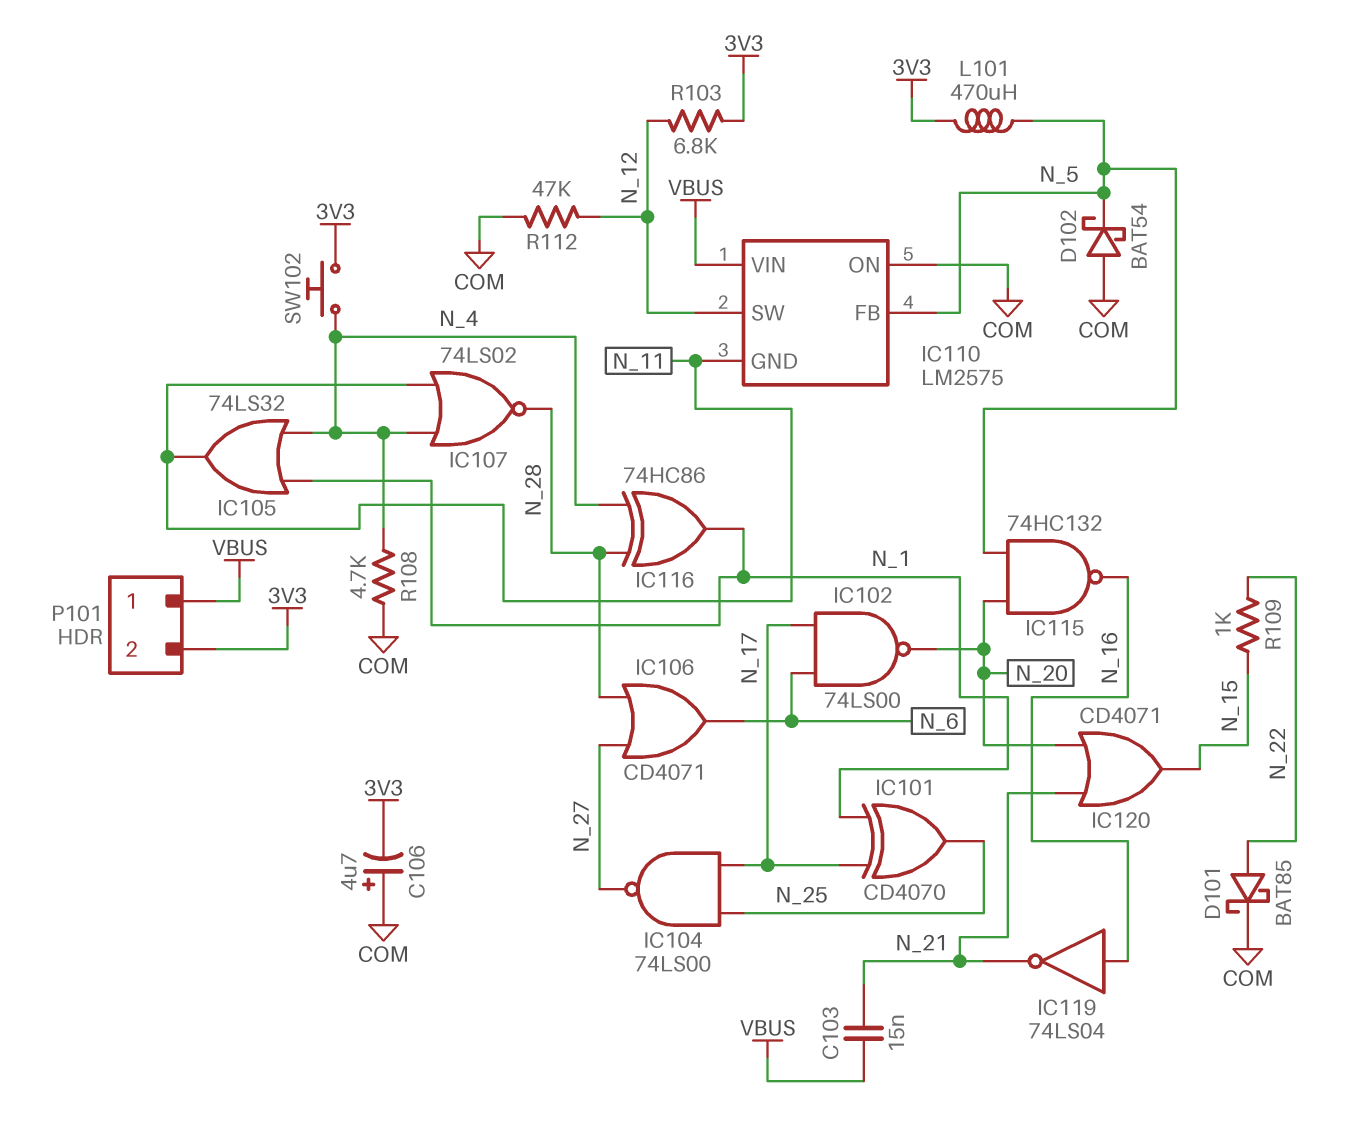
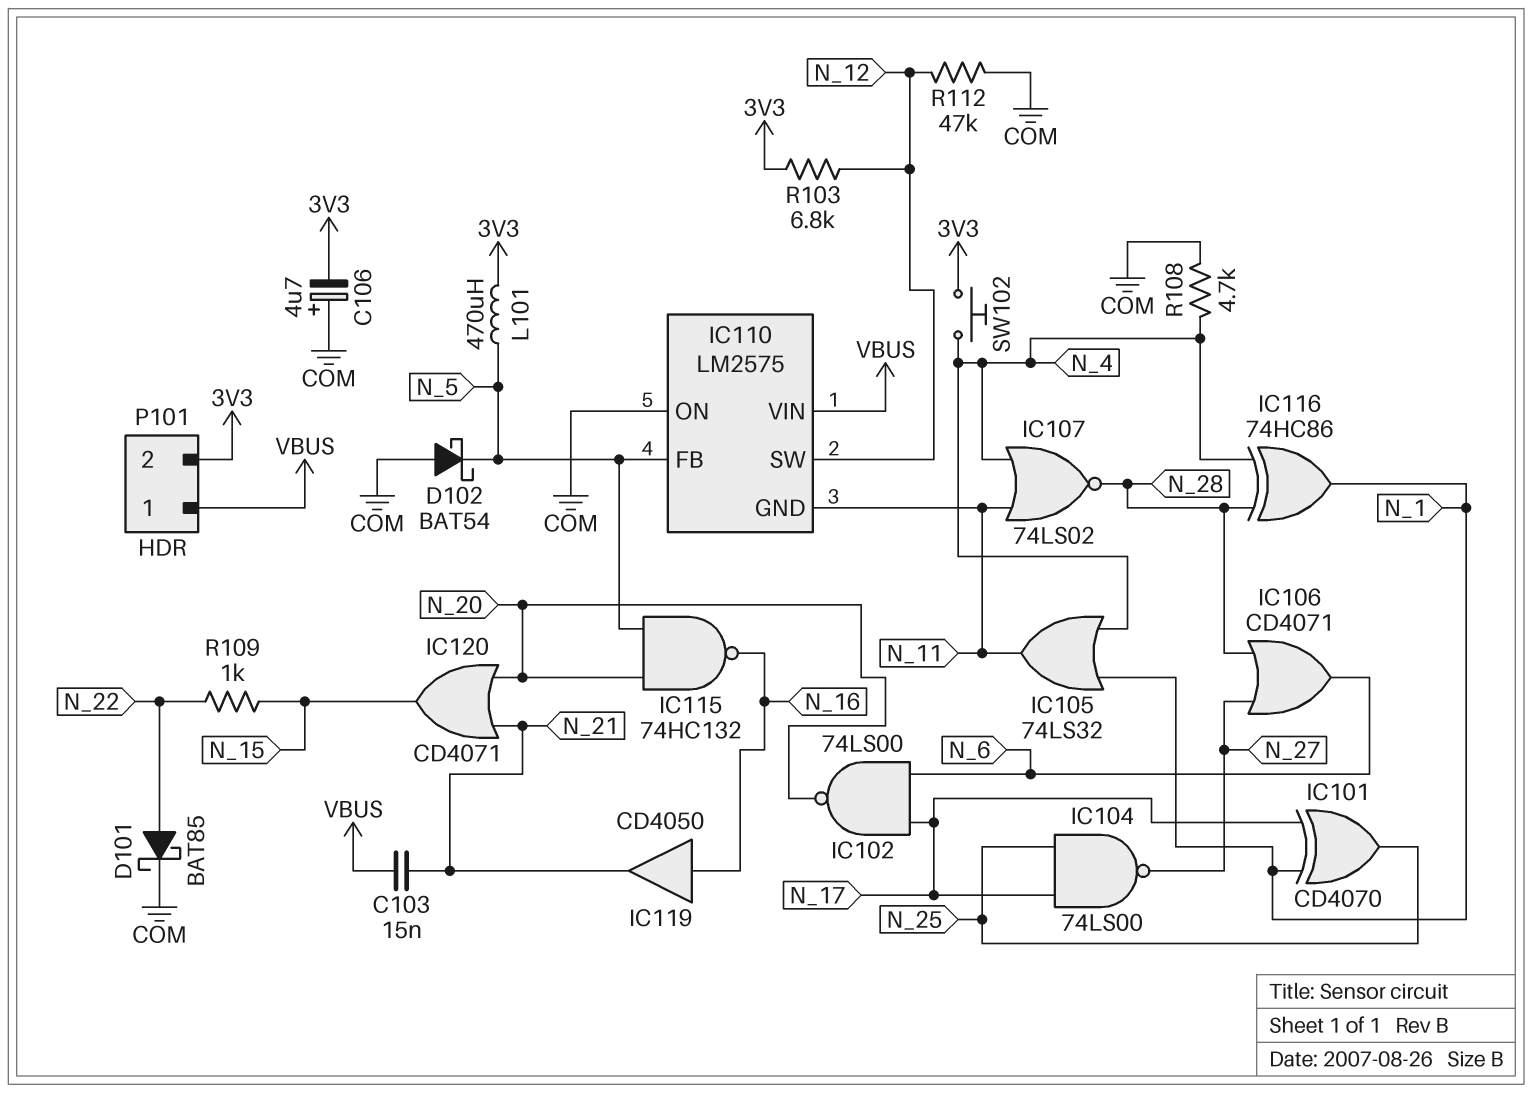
IC119: NOT 74LS04 (in N_16, out N_21) -> buffer CD4050 (in N_16, out N_21)

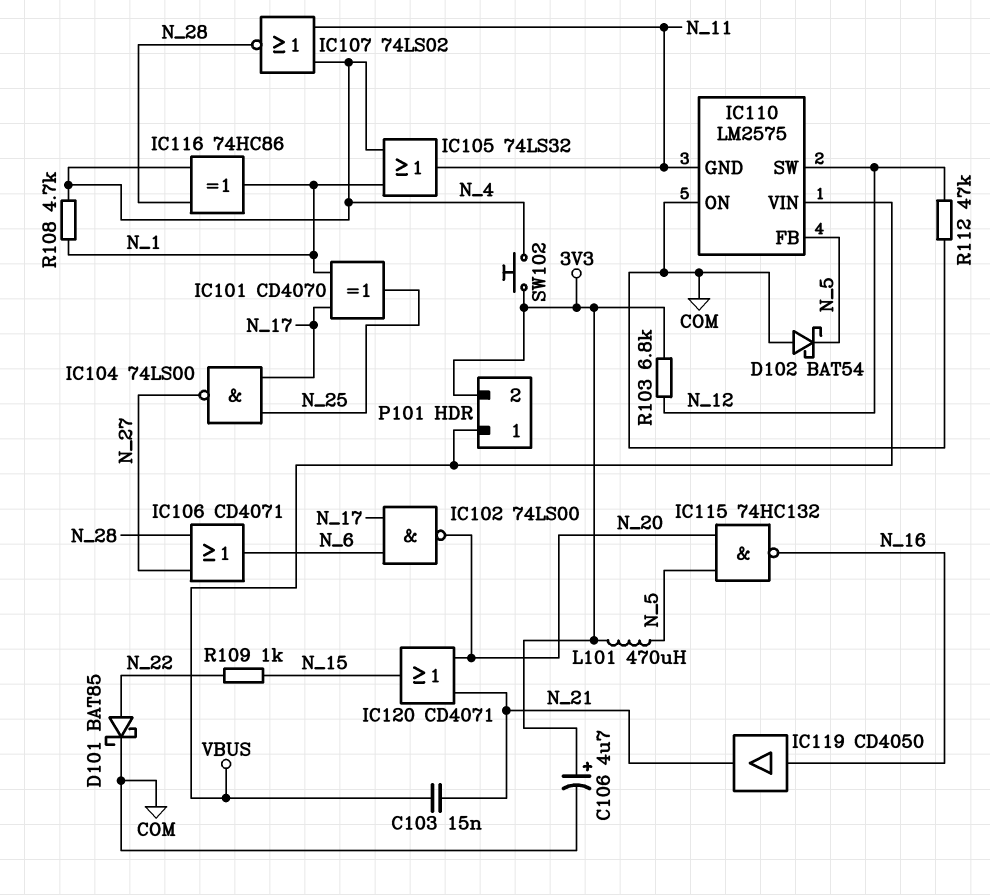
C106: 4.7uF (plus COM, minus 3V3) -> 4.7uF (plus 3V3, minus COM)
R108: 4.7k (COM, N_4) -> 4.7k (N_1, N_4)

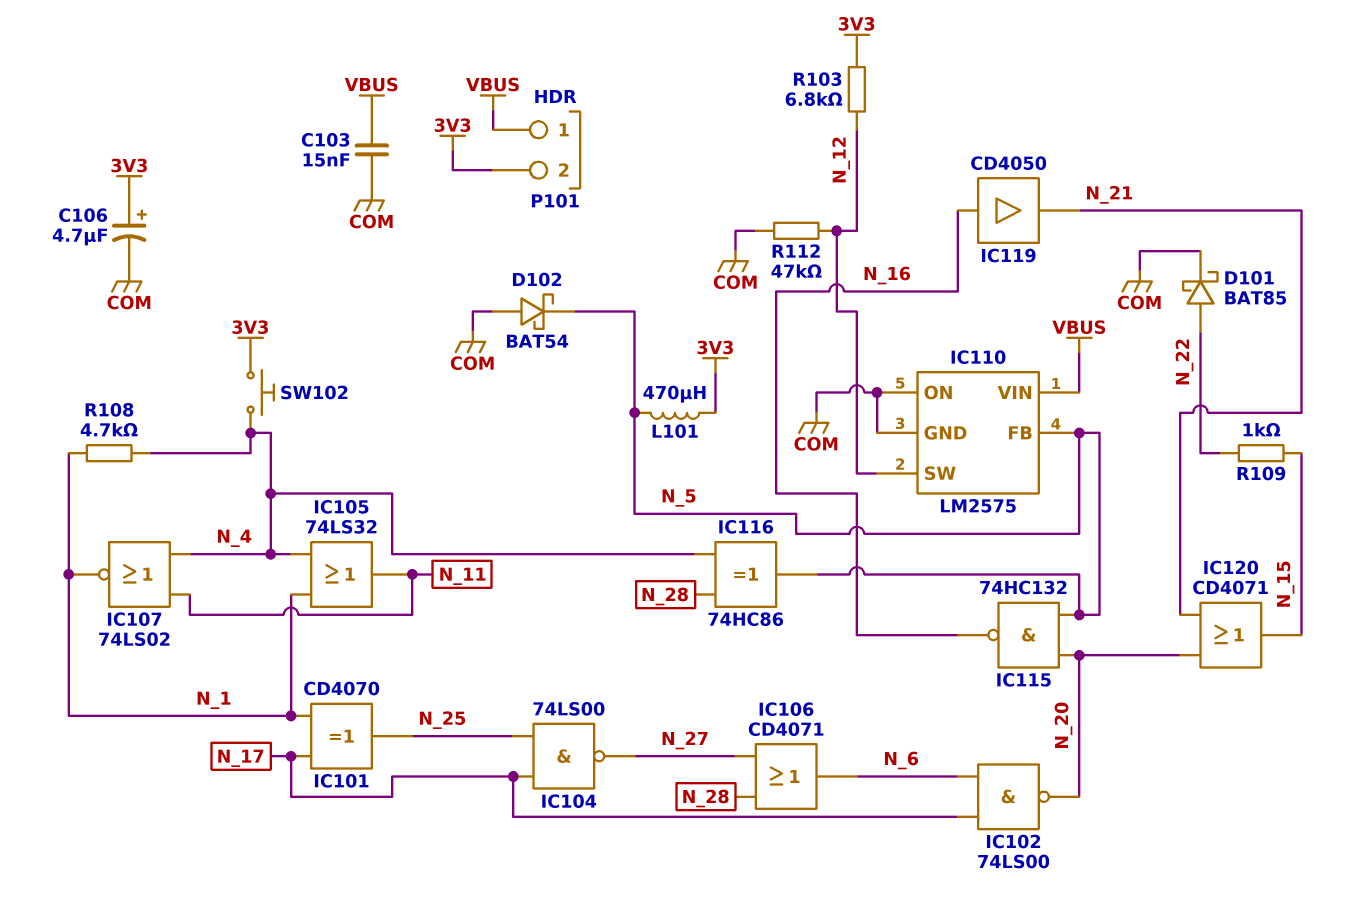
C103: 15nF (N_21, VBUS) -> 15nF (COM, VBUS)
IC107: NOR 74LS02 (in N_4, in N_11, out N_28) -> NOR 74LS02 (in N_4, in N_11, out N_1)
IC110 pin GND: N_11 -> COM
IC116: XOR 74HC86 (in N_4, in N_28, out N_1) -> XOR 74HC86 (in N_4, in N_28, out N_5)

